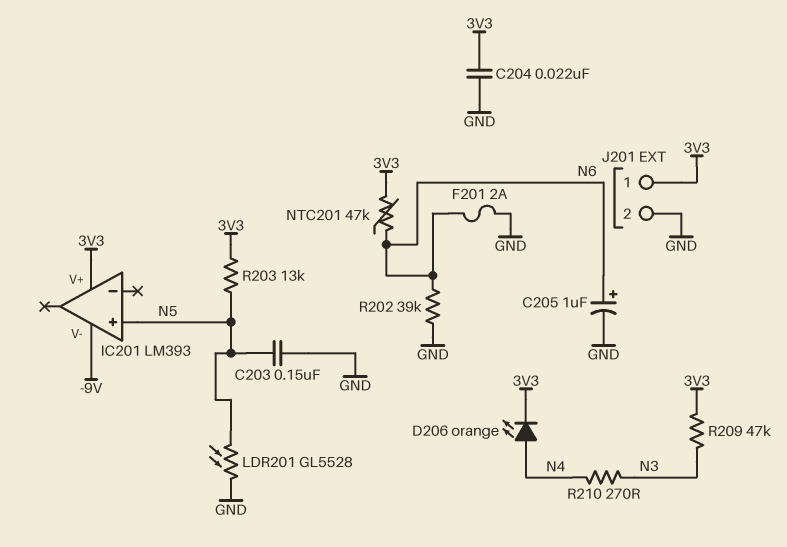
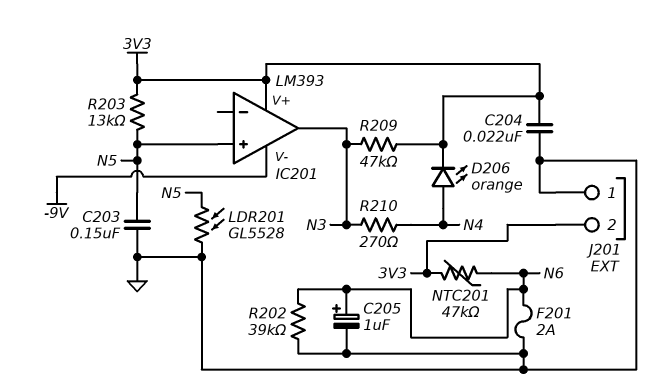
IC201 pin out: none -> N3
J201 pin 1: 3V3 -> GND
J201 pin 2: GND -> 3V3

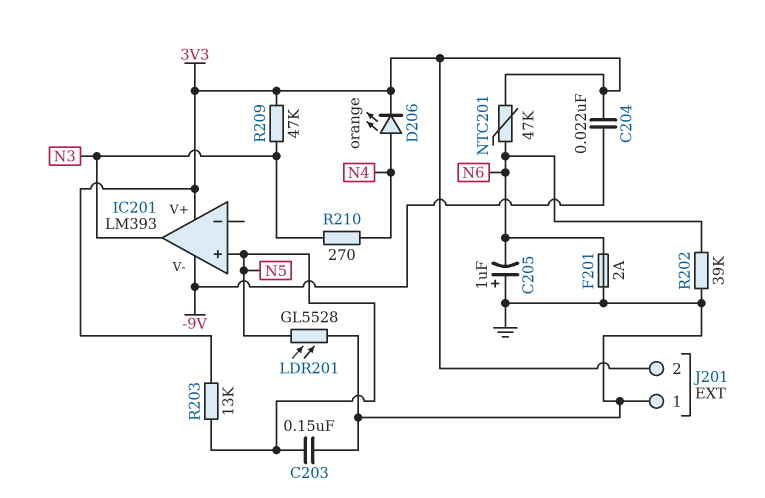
C204: 22nF (3V3, GND) -> 22nF (-9V, 3V3)
C205: 1uF (plus N6, minus GND) -> 1uF (plus GND, minus N6)

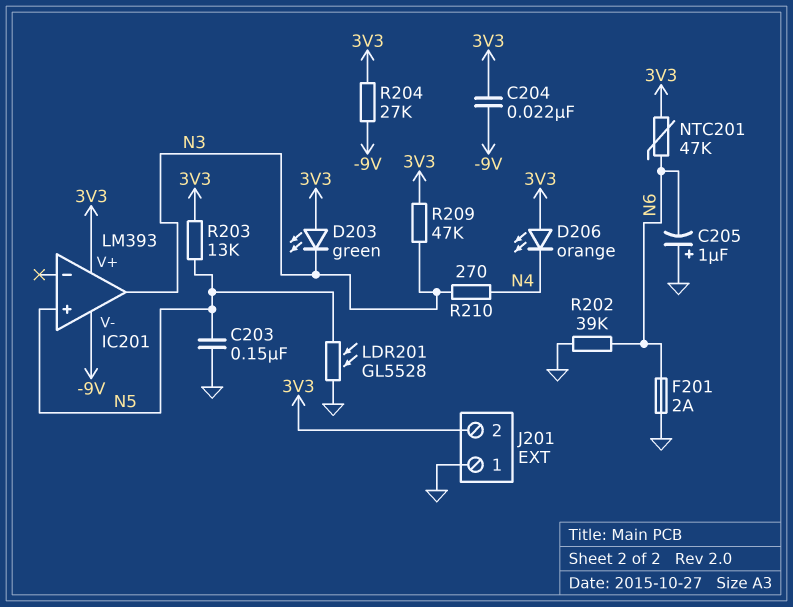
D203: none -> LED green (A 3V3, K N3)
D206: LED orange (A N4, K 3V3) -> LED orange (A 3V3, K N4)
R204: none -> 27k (-9V, 3V3)

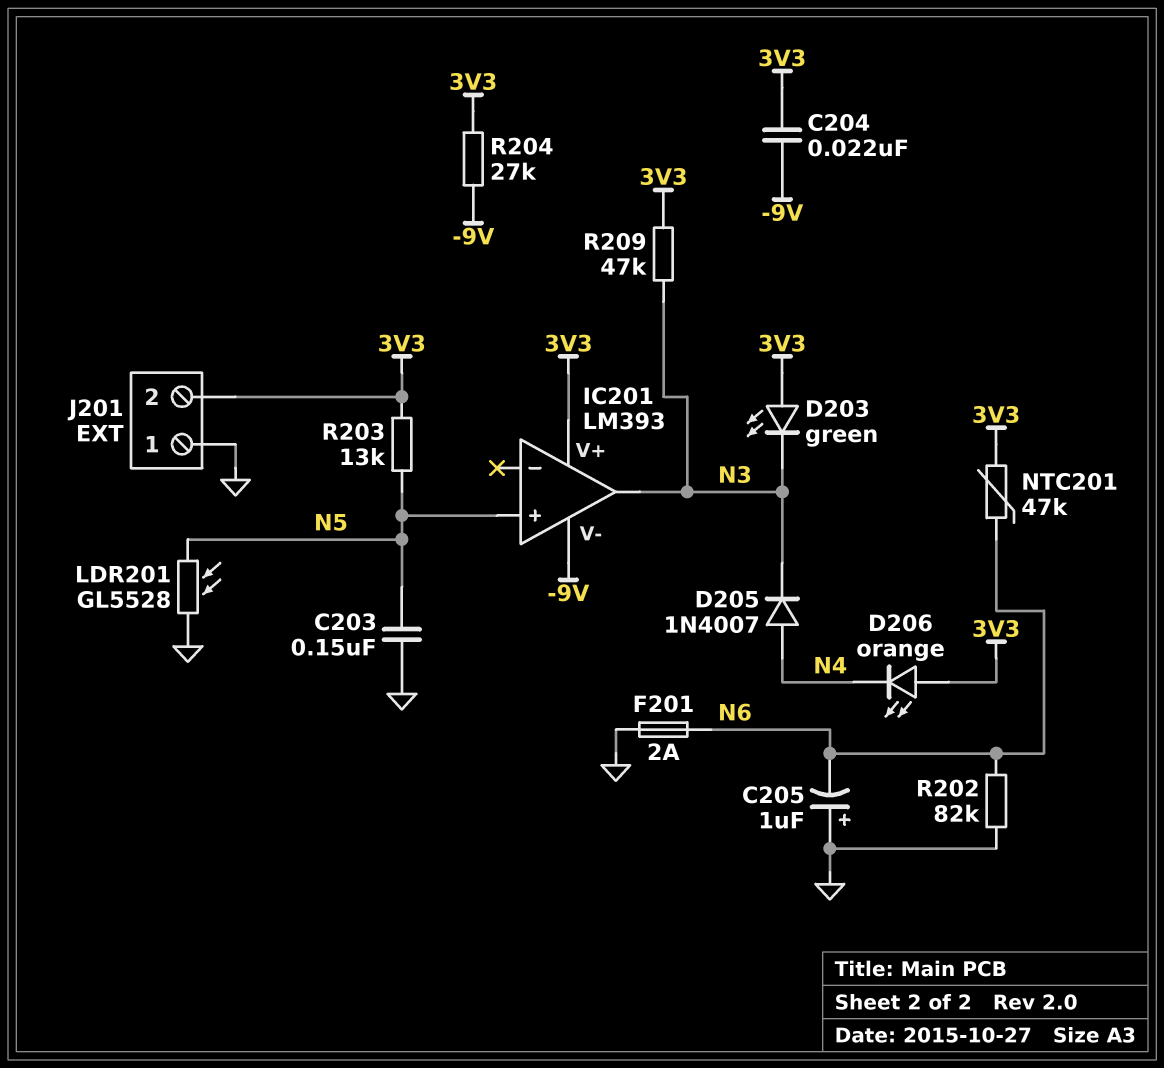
D205: none -> diode 1N4007 (A N4, K N3)
R202: 39k (GND, N6) -> 82k (GND, N6)
R210: 270 (N3, N4) -> none

